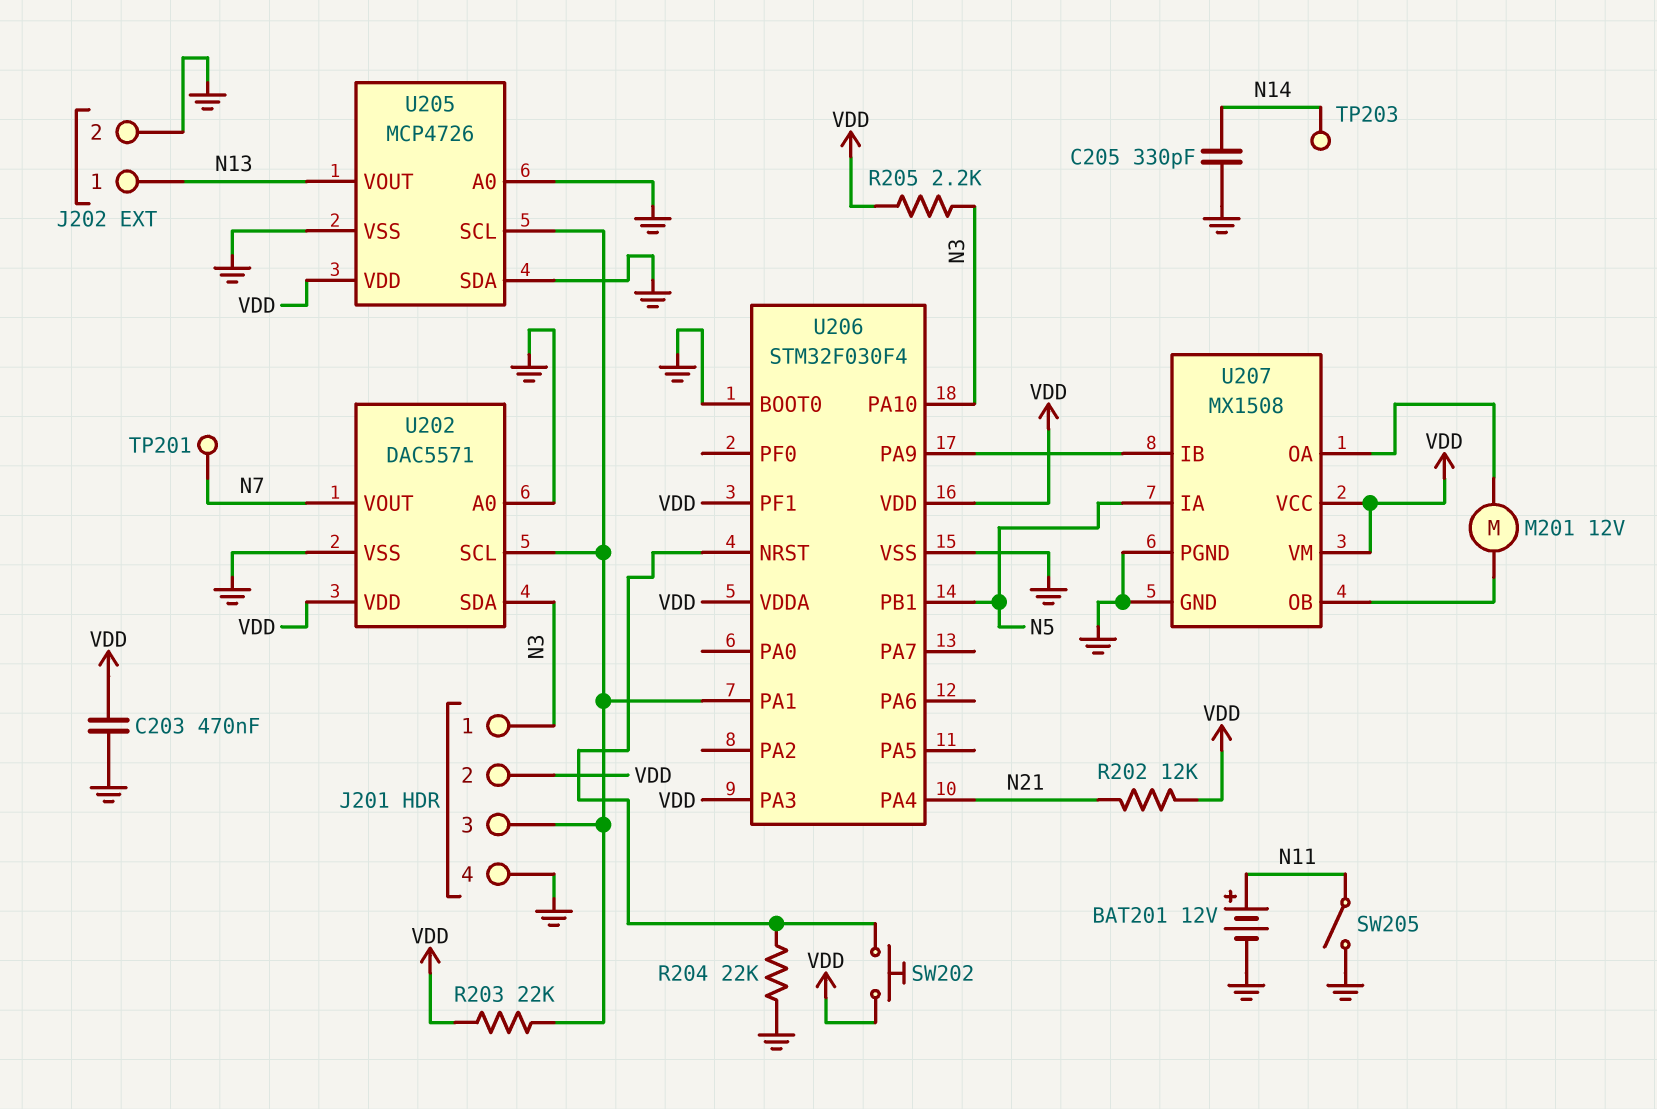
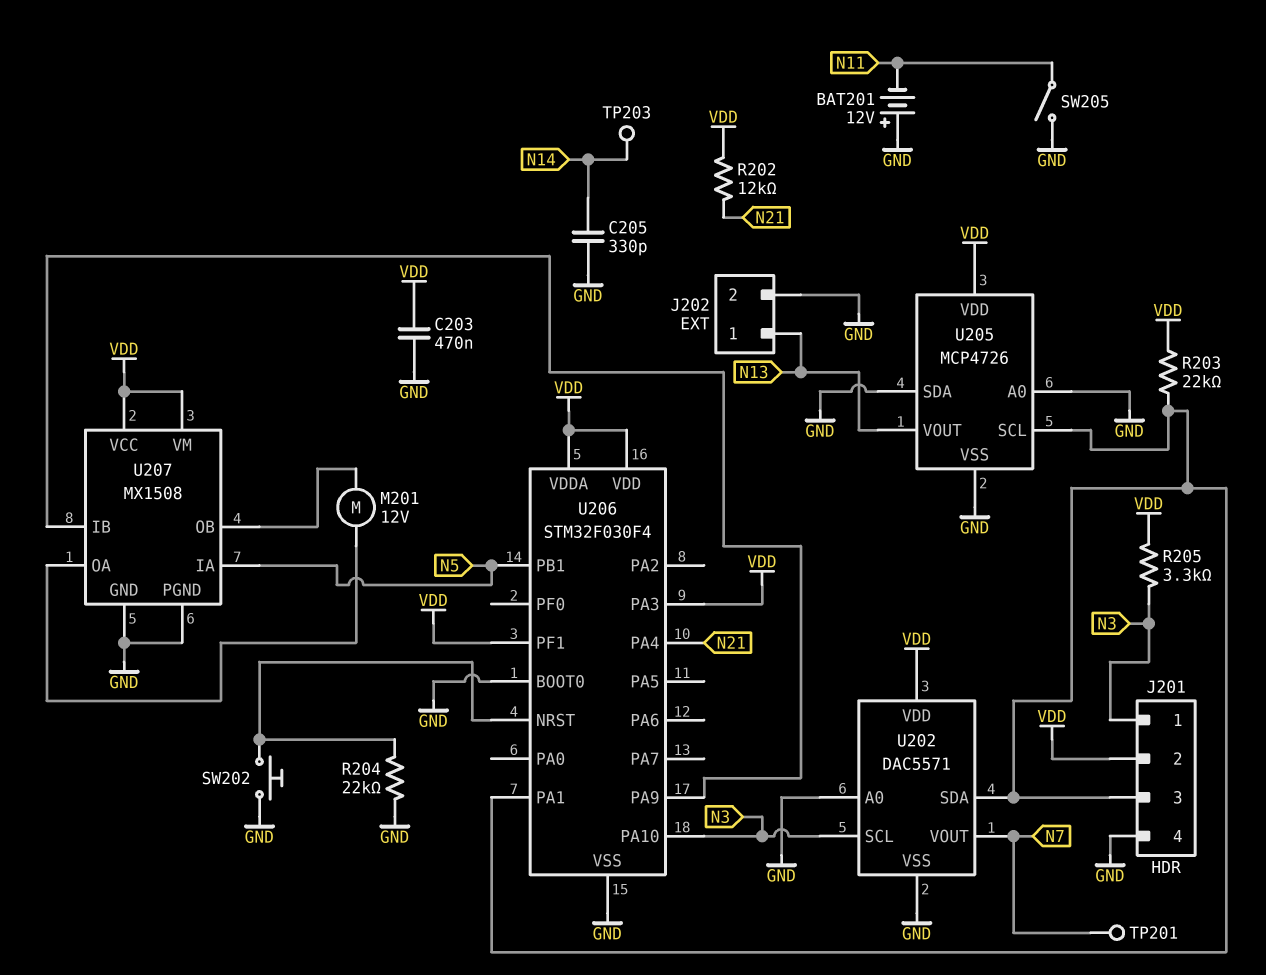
BAT201: 12V (plus N11, minus GND) -> 12V (plus GND, minus N11)
R205: 2.2k (N3, VDD) -> 3.3k (N3, VDD)
SW202: button (U206/NRST, VDD) -> button (GND, U206/NRST)
U202 pin SCL: J201/3 -> N3
U202 pin SDA: N3 -> J201/3

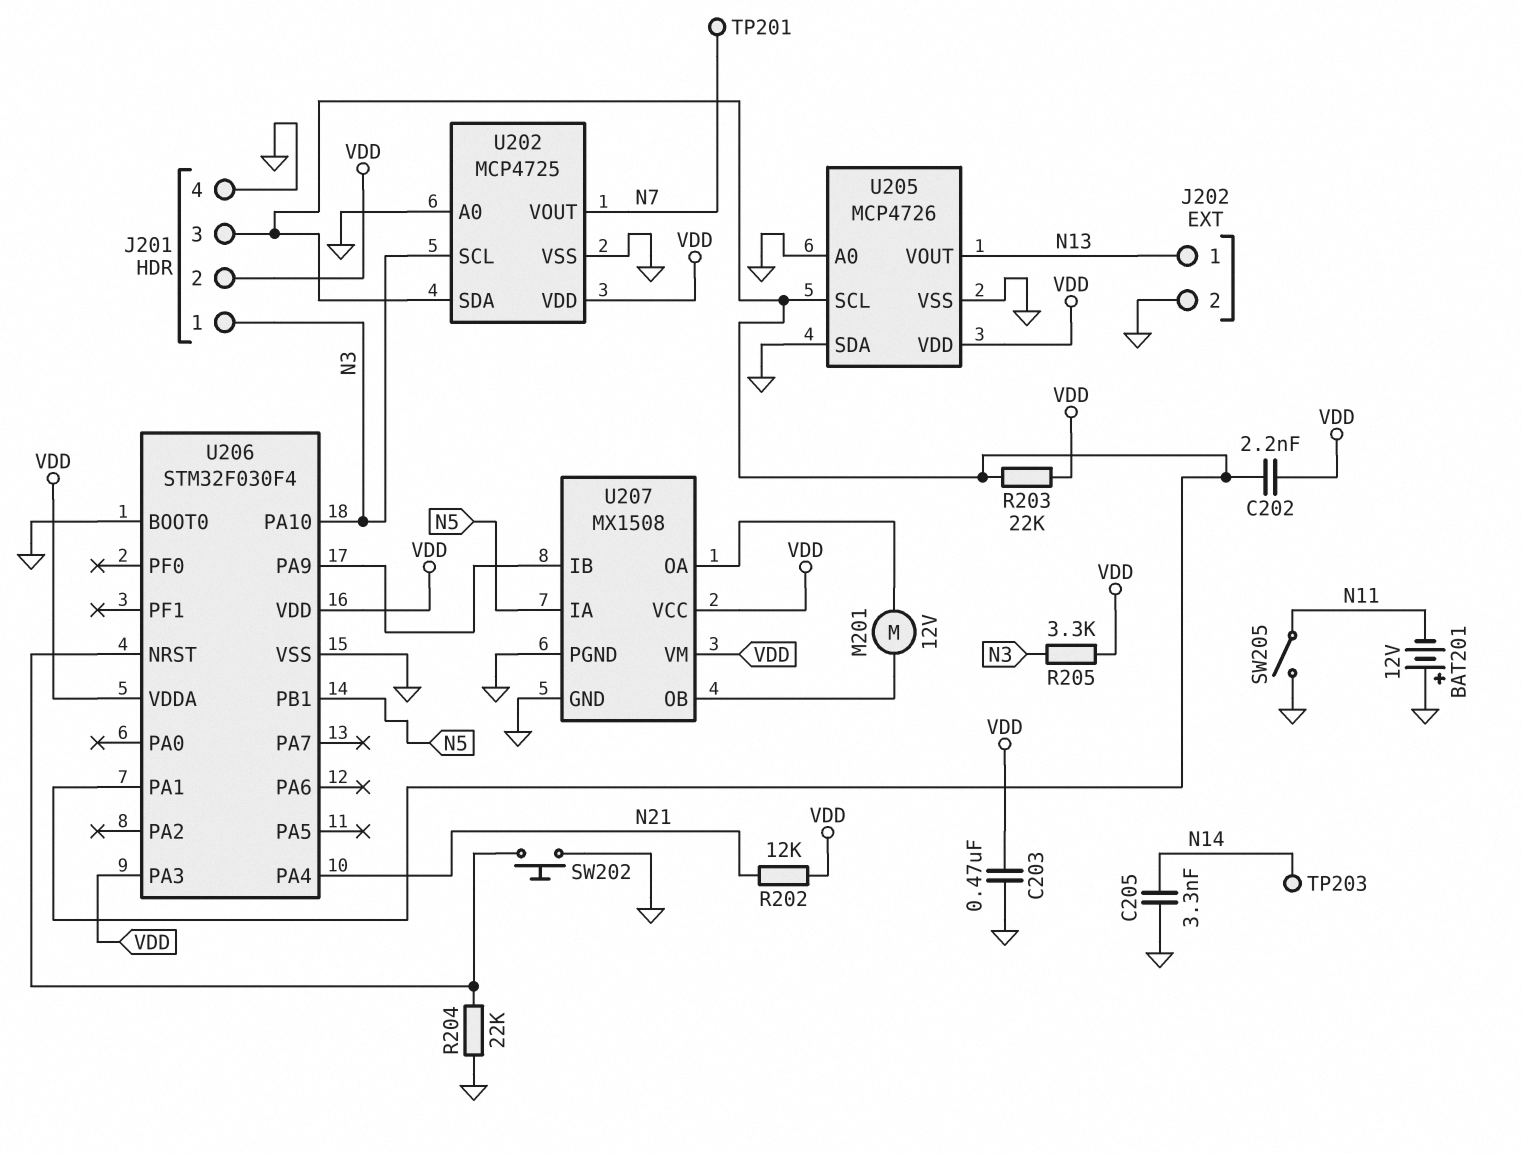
C202: none -> 2.2nF (J201/3, VDD)
C205: 330pF (GND, N14) -> 3.3nF (GND, N14)
U202: DAC5571 -> MCP4725
U206 pin PF1: VDD -> none

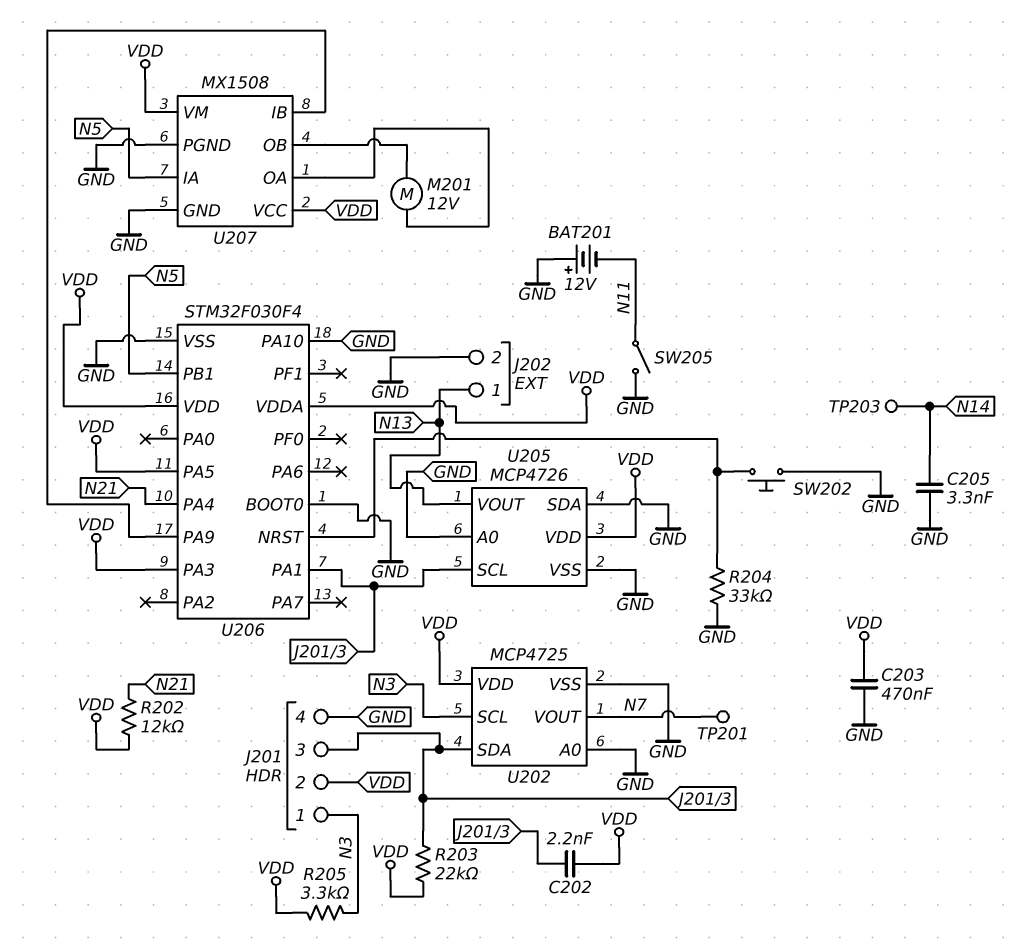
R204: 22k (GND, U206/NRST) -> 33k (GND, U206/NRST)
U206 pin PA5: none -> VDD
U206 pin PA10: N3 -> GND

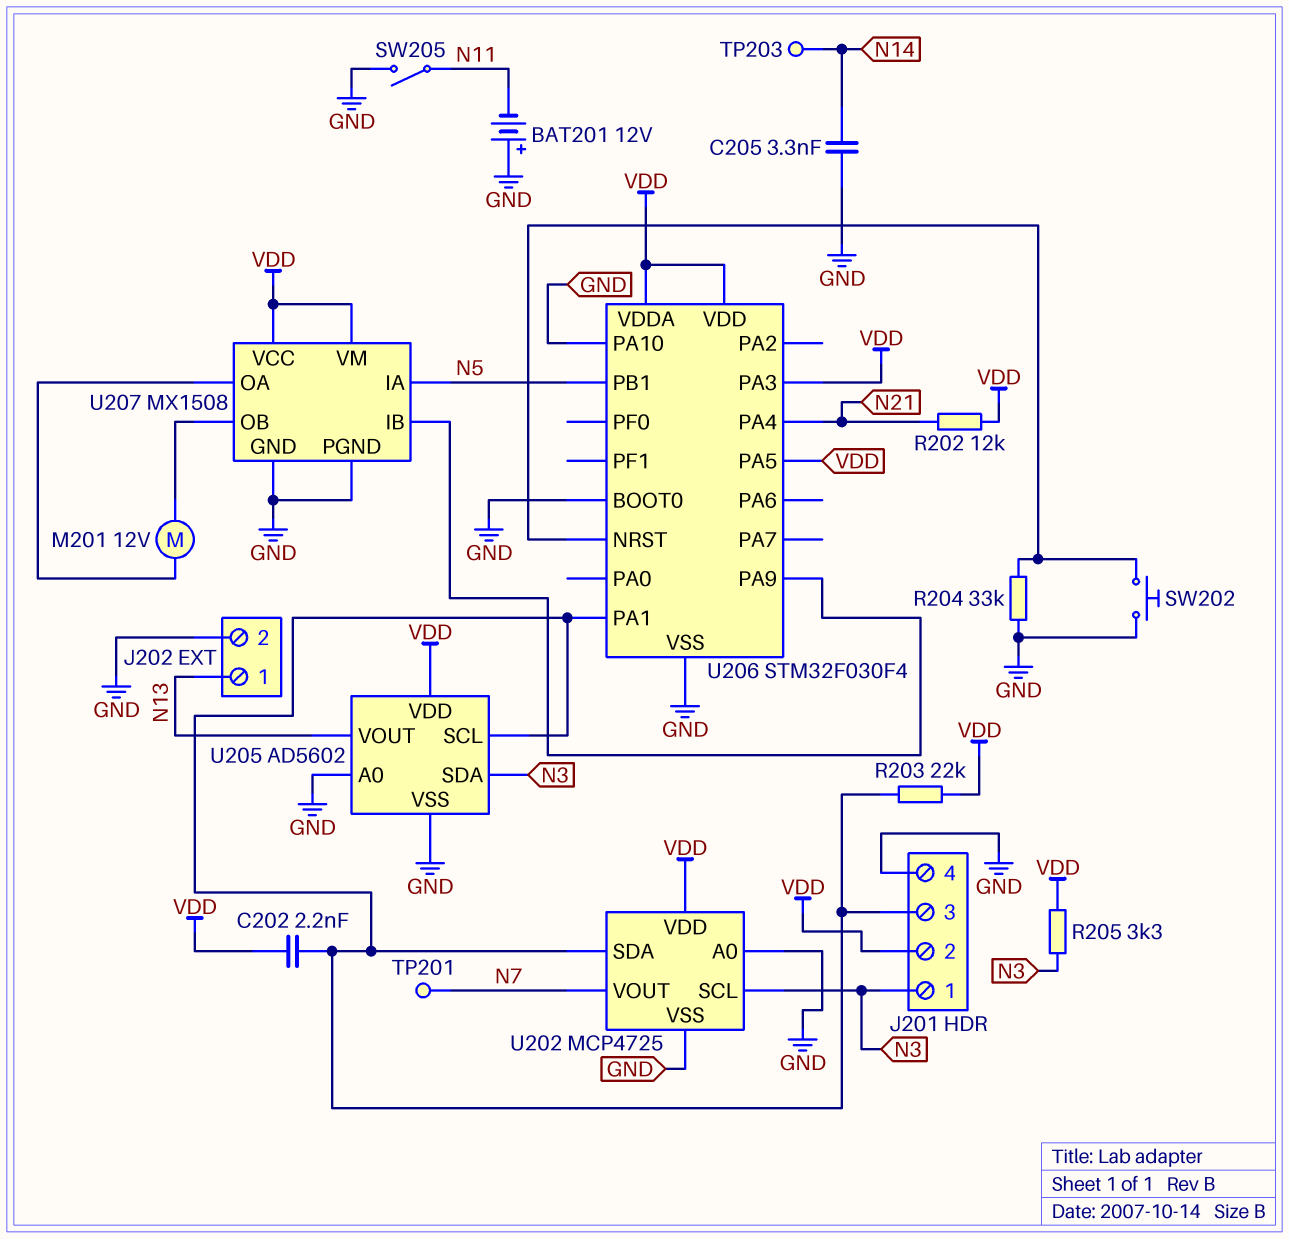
C203: 470nF (GND, VDD) -> none
U205: MCP4726 -> AD5602
U205 pin SDA: GND -> N3

